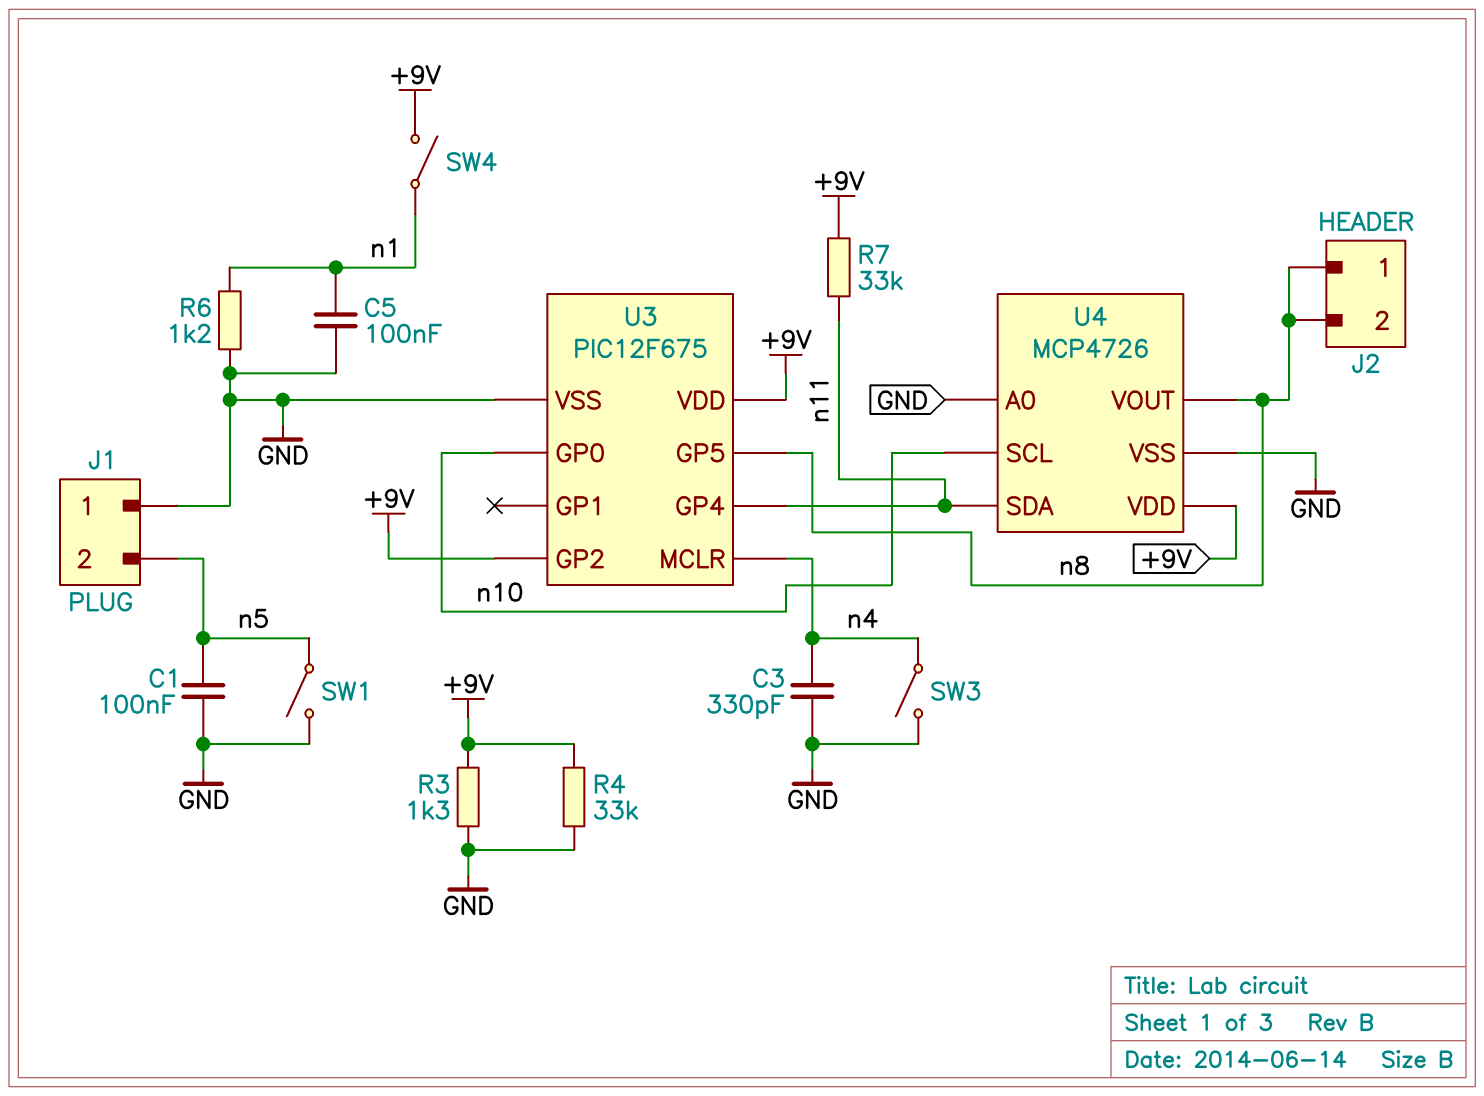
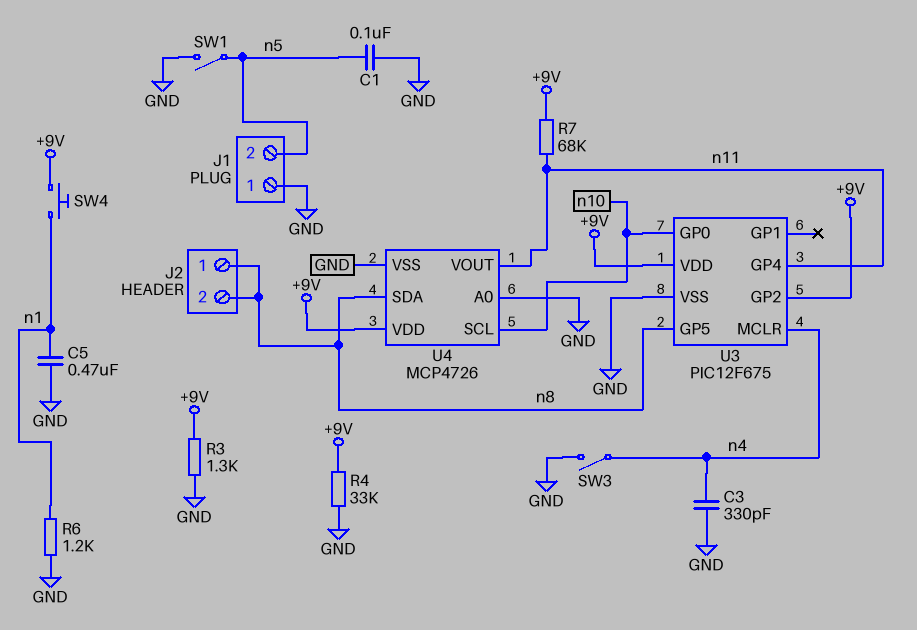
C5: 100nF (GND, n1) -> 470nF (GND, n1)
R7: 33k (+9V, n11) -> 68k (+9V, n11)
SW4: switch (+9V, n1) -> button (+9V, n1)
U4 pin SDA: n11 -> n8
U4 pin VOUT: n8 -> n11

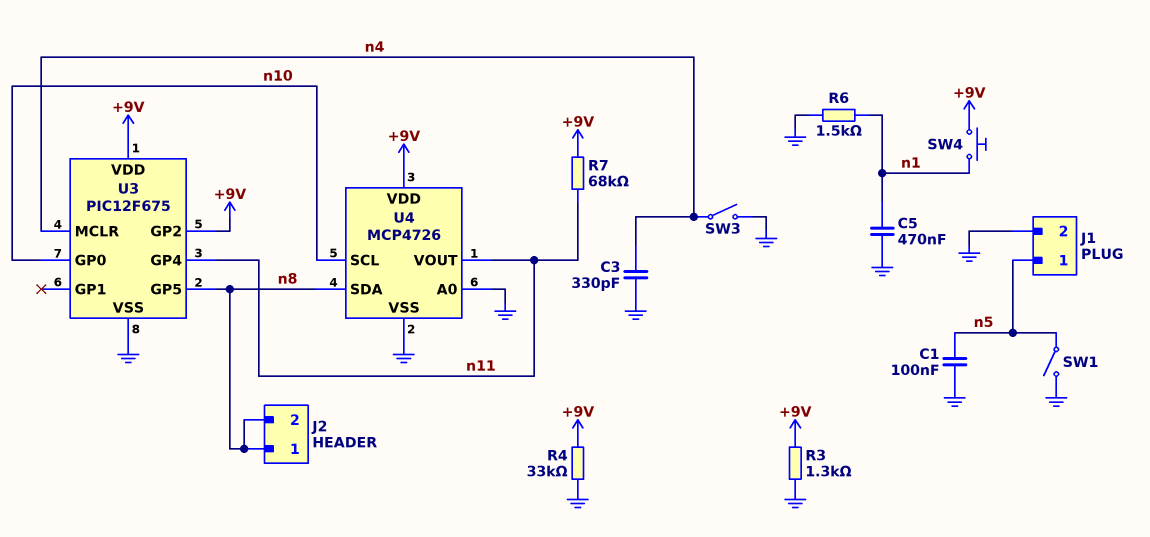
J1 pin 1: GND -> n5
J1 pin 2: n5 -> GND
R6: 1.2k (GND, n1) -> 1.5k (GND, n1)

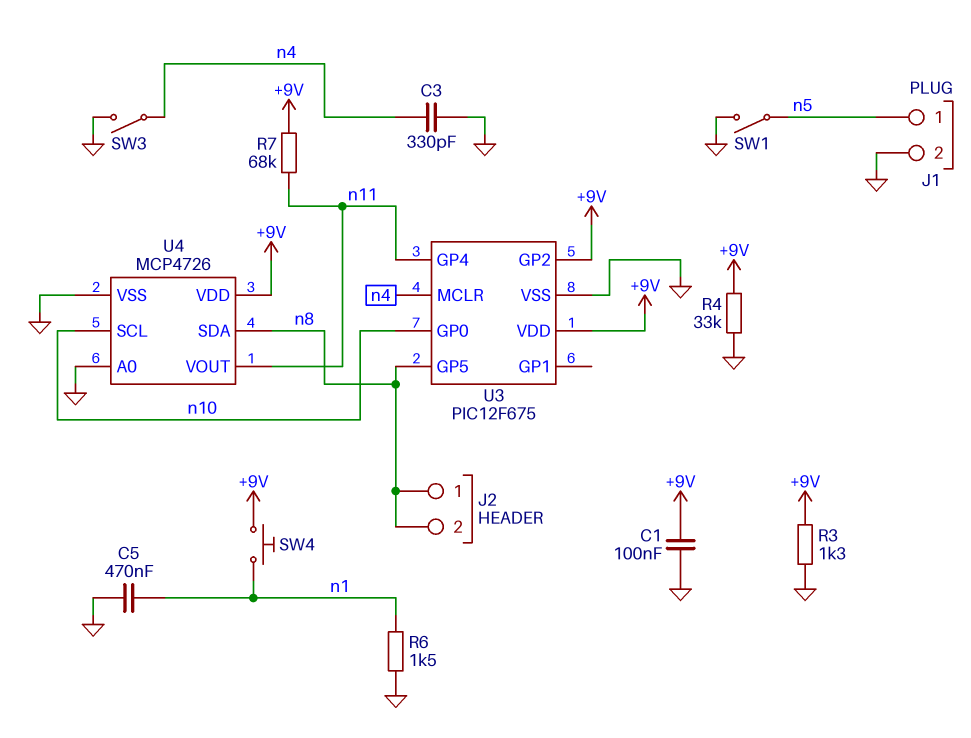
C1: 100nF (GND, n5) -> 100nF (+9V, GND)

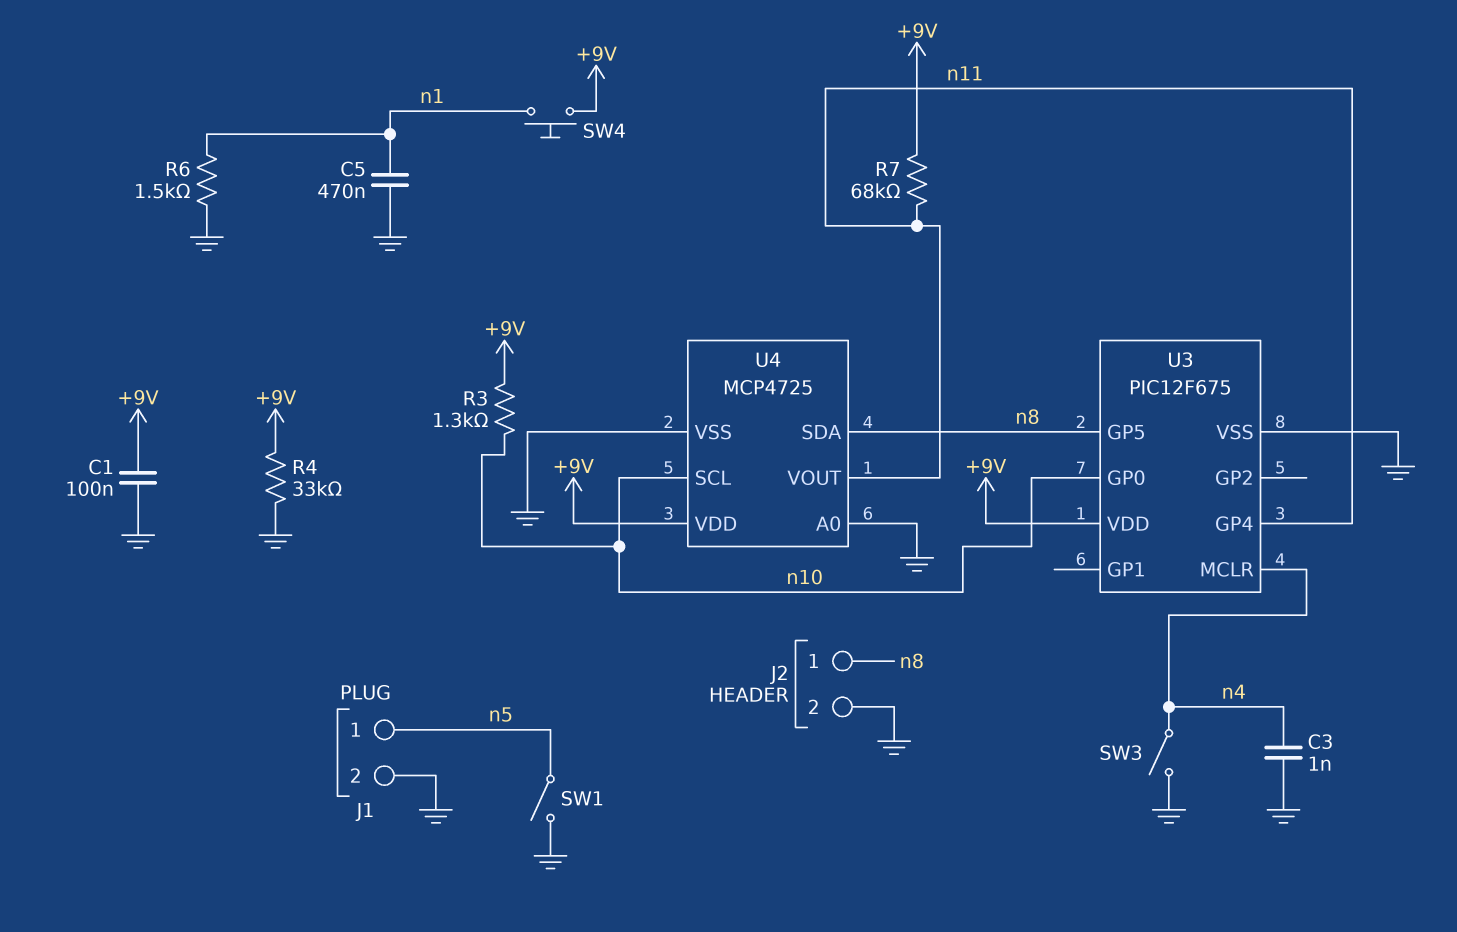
C3: 330pF (GND, n4) -> 1nF (GND, n4)
J2 pin 2: n8 -> GND
R3: 1.3k (+9V, GND) -> 1.3k (+9V, n10)
U3 pin GP2: +9V -> none
U4: MCP4726 -> MCP4725

